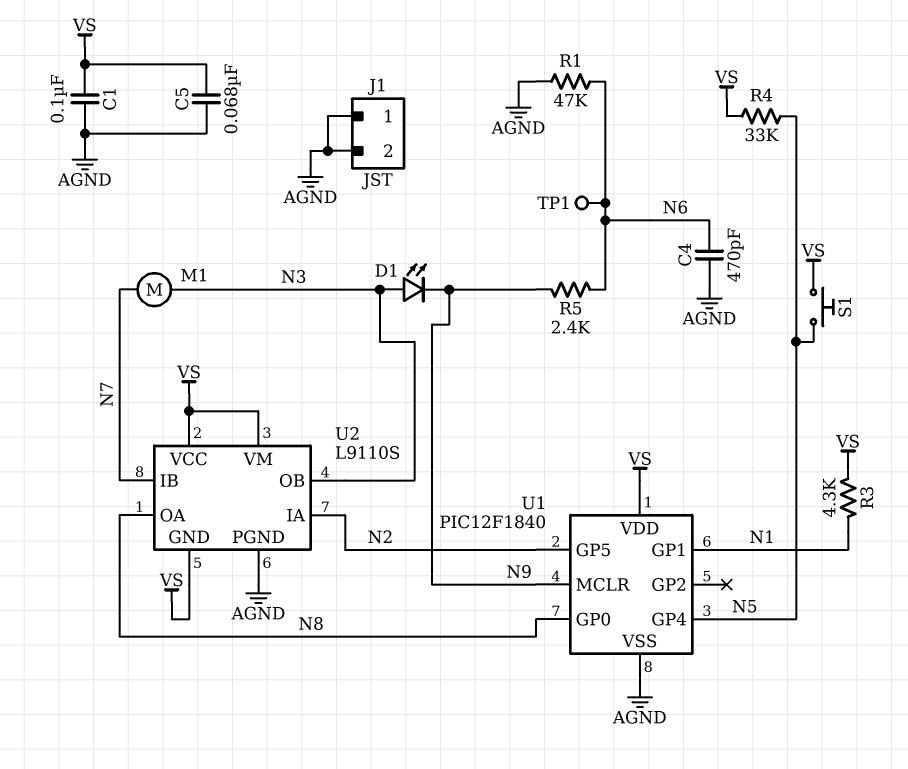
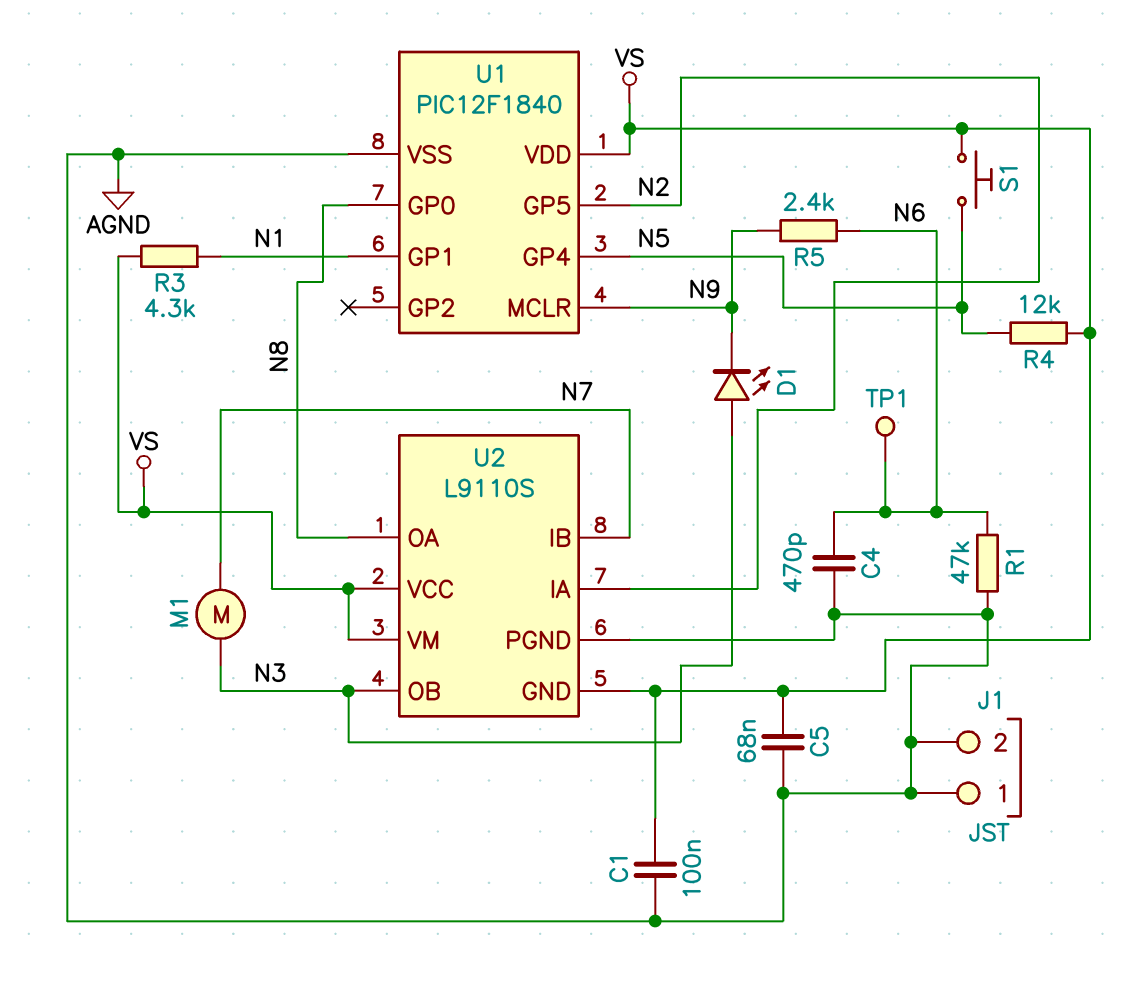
R4: 33k (N5, VS) -> 12k (N5, VS)

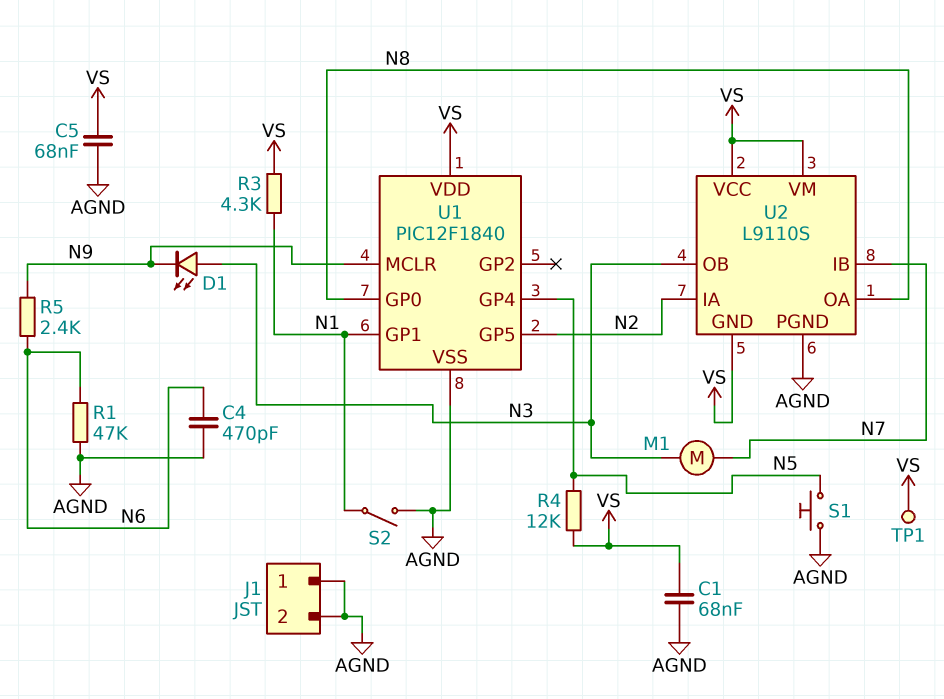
C1: 100nF (AGND, VS) -> 68nF (AGND, VS)
S1: button (N5, VS) -> button (AGND, N5)
S2: none -> switch (AGND, N1)
TP1: test point (N6) -> test point (VS)

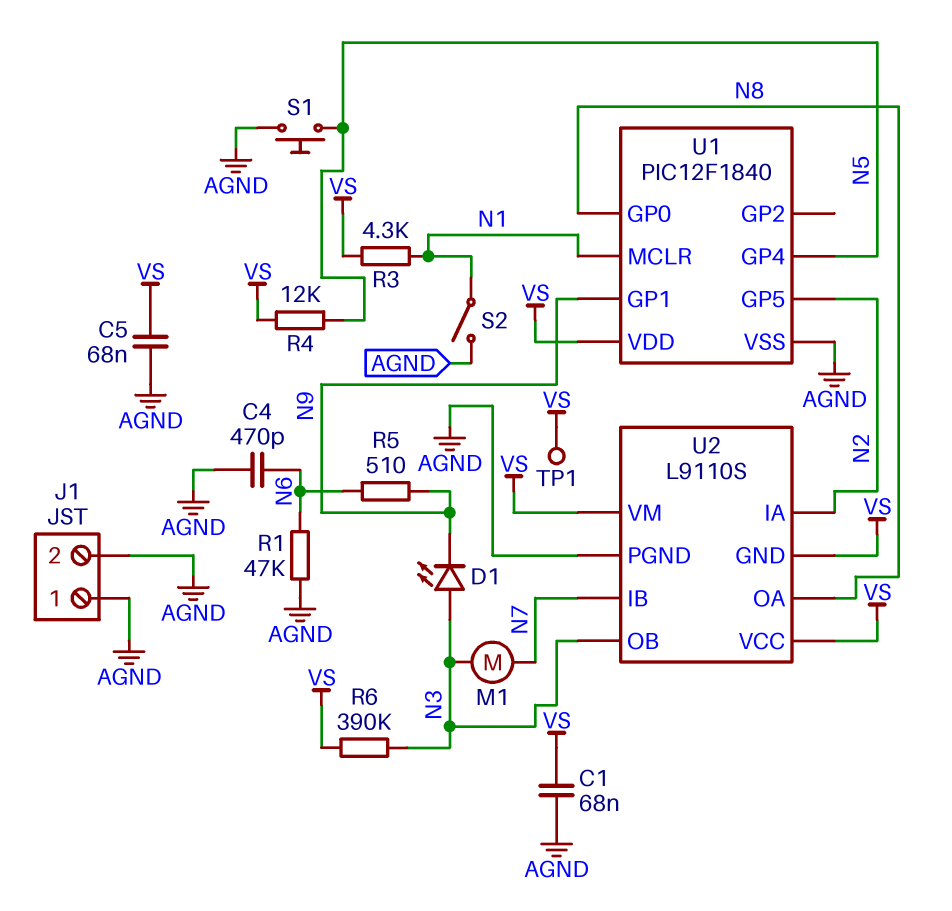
R5: 2.4k (N6, N9) -> 510 (N6, N9)
R6: none -> 390k (N3, VS)
U1 pin GP1: N1 -> N9
U1 pin MCLR: N9 -> N1

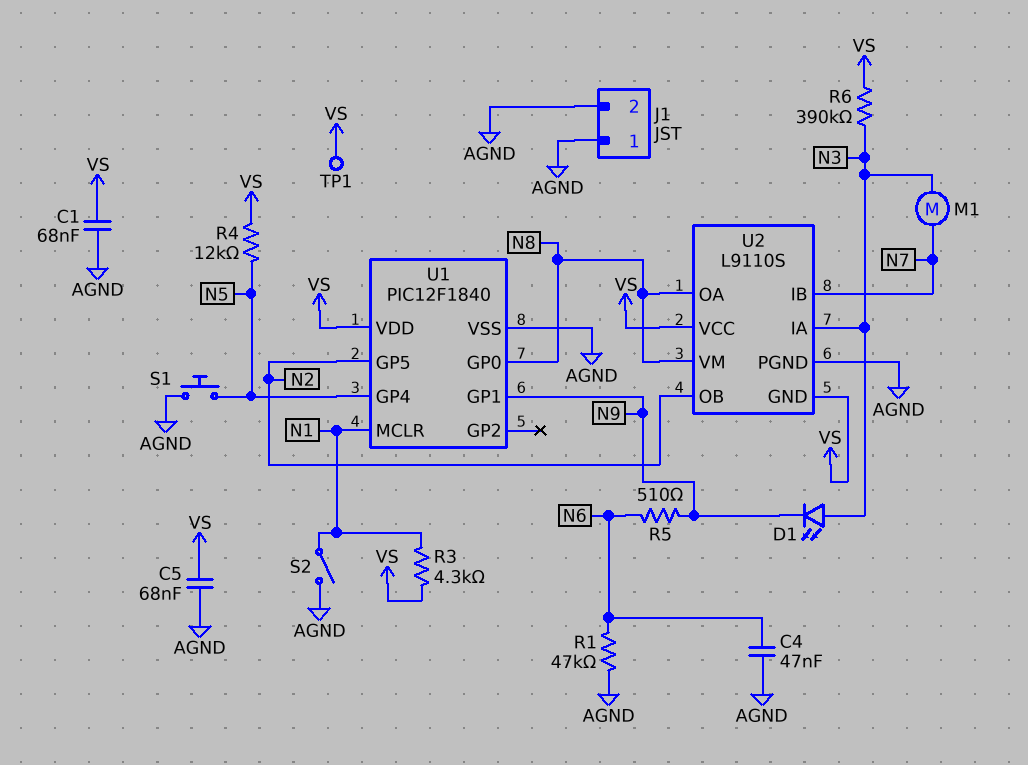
C4: 470pF (AGND, N6) -> 47nF (AGND, N6)
U2 pin IA: N2 -> N3
U2 pin OB: N3 -> N2
U2 pin VM: VS -> N8

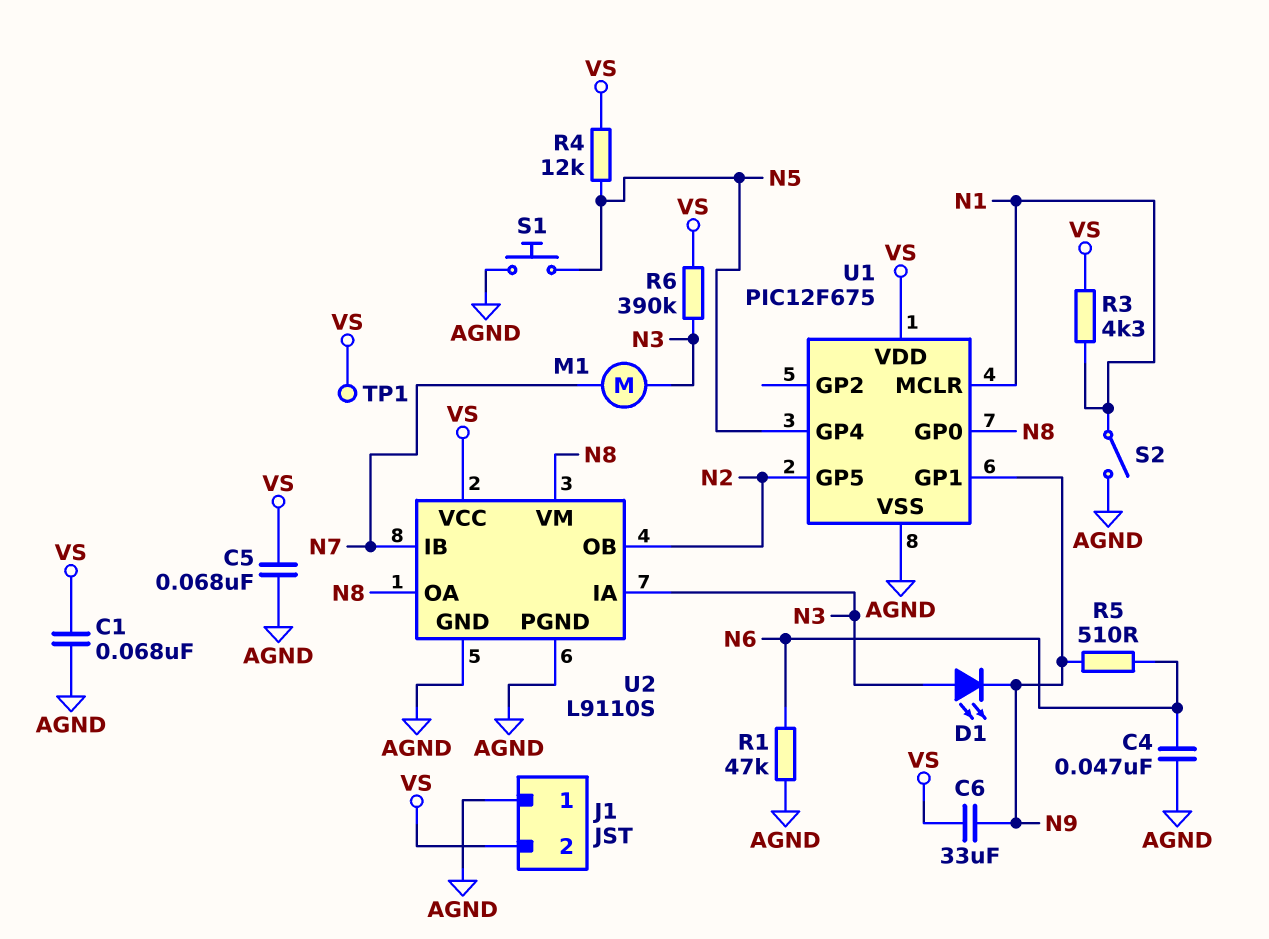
C6: none -> 33uF (N9, VS)
J1 pin 2: AGND -> VS
U1: PIC12F1840 -> PIC12F675
U2 pin GND: VS -> AGND

